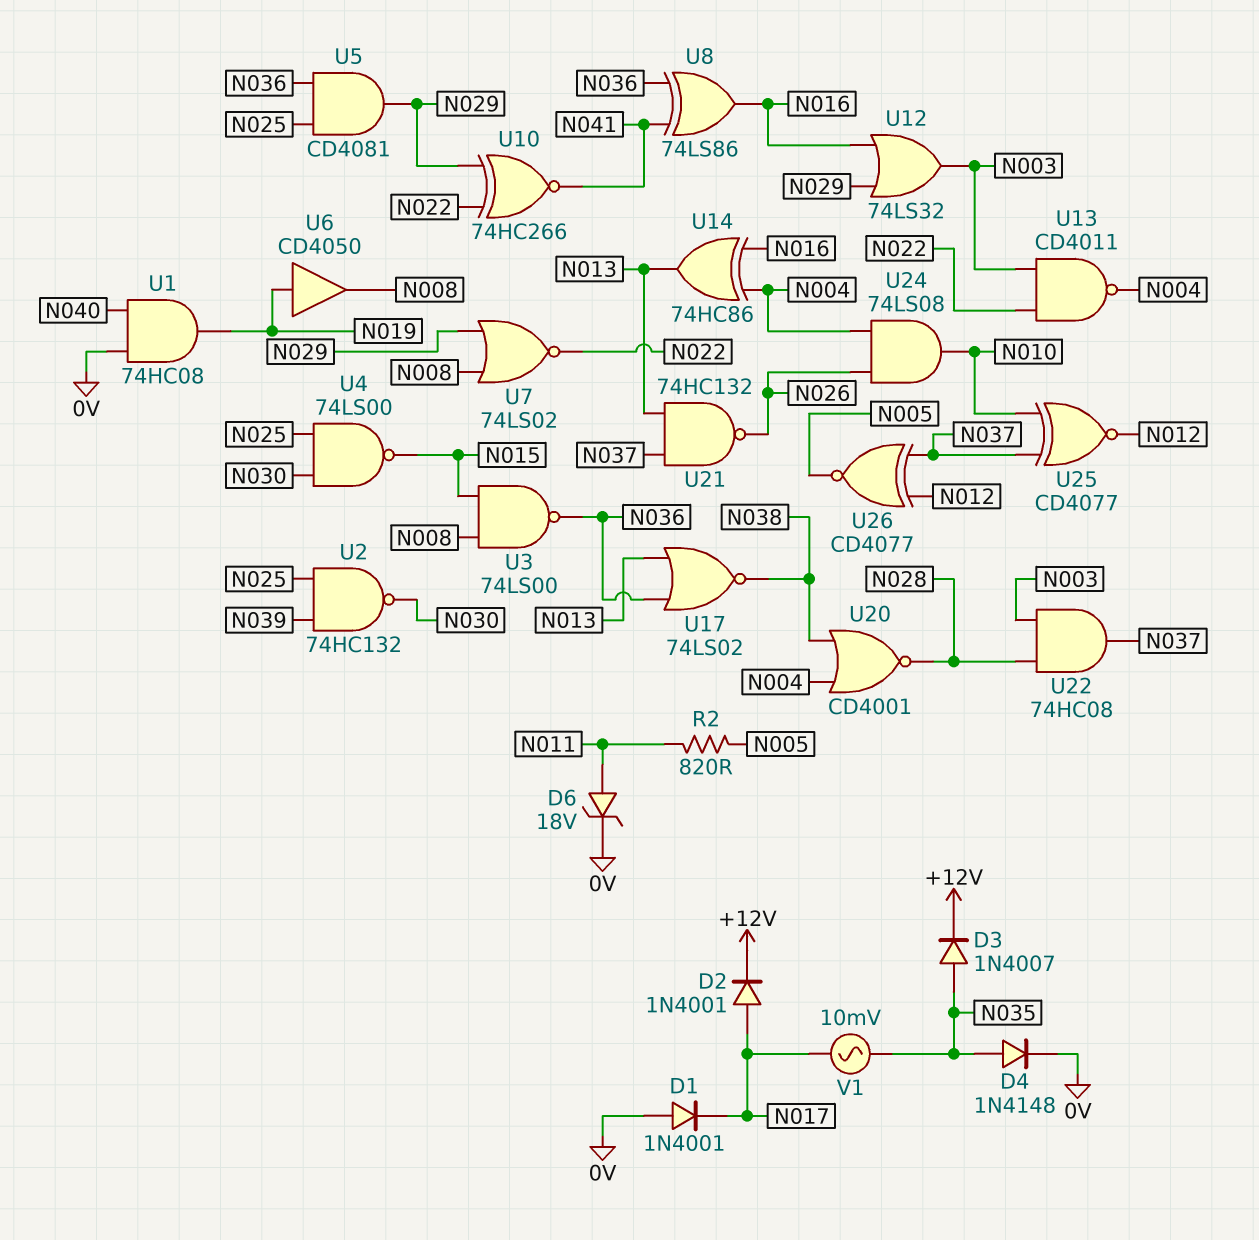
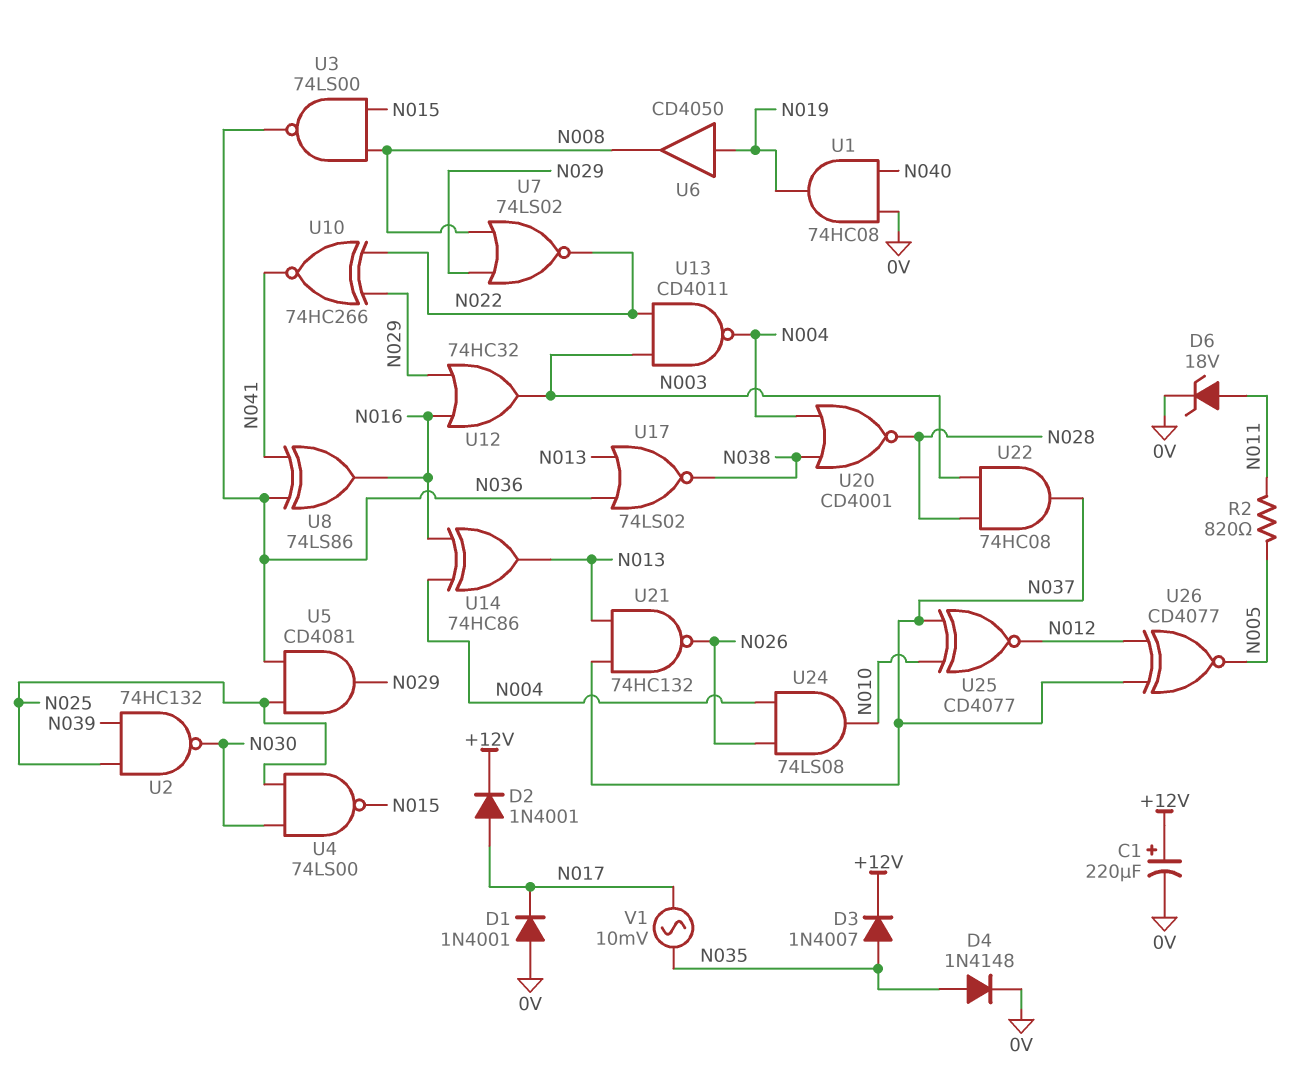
C1: none -> 220uF (plus +12V, minus 0V)
U12: OR 74LS32 (in N016, in N029, out N003) -> OR 74HC32 (in N016, in N029, out N003)

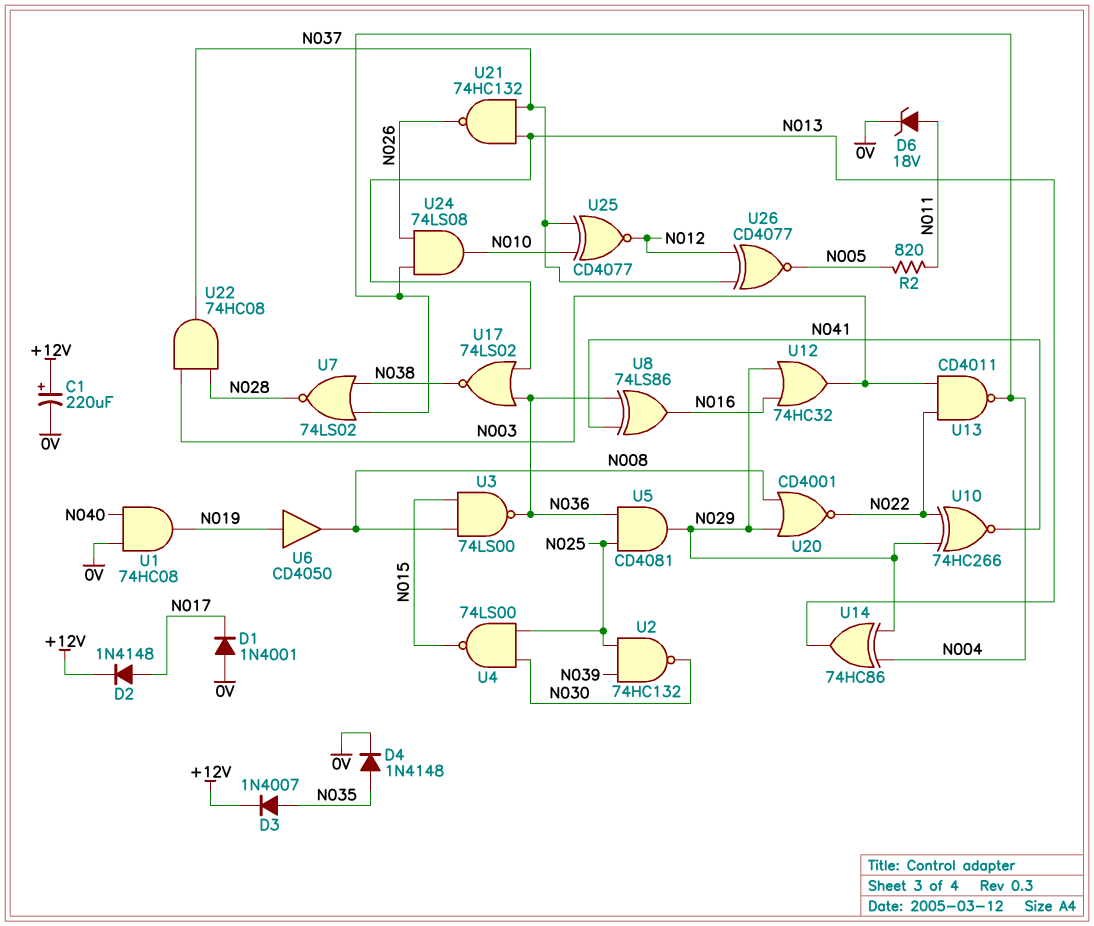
D2: diode 1N4001 (A N017, K +12V) -> diode 1N4148 (A N017, K +12V)
U7: NOR 74LS02 (in N008, in N029, out N022) -> NOR 74LS02 (in N004, in N038, out N028)
U14: XOR 74HC86 (in N004, in N016, out N013) -> XOR 74HC86 (in N004, in N029, out N013)
U20: NOR CD4001 (in N004, in N038, out N028) -> NOR CD4001 (in N008, in N029, out N022)
V1: AC 10mV (N017, N035) -> none

